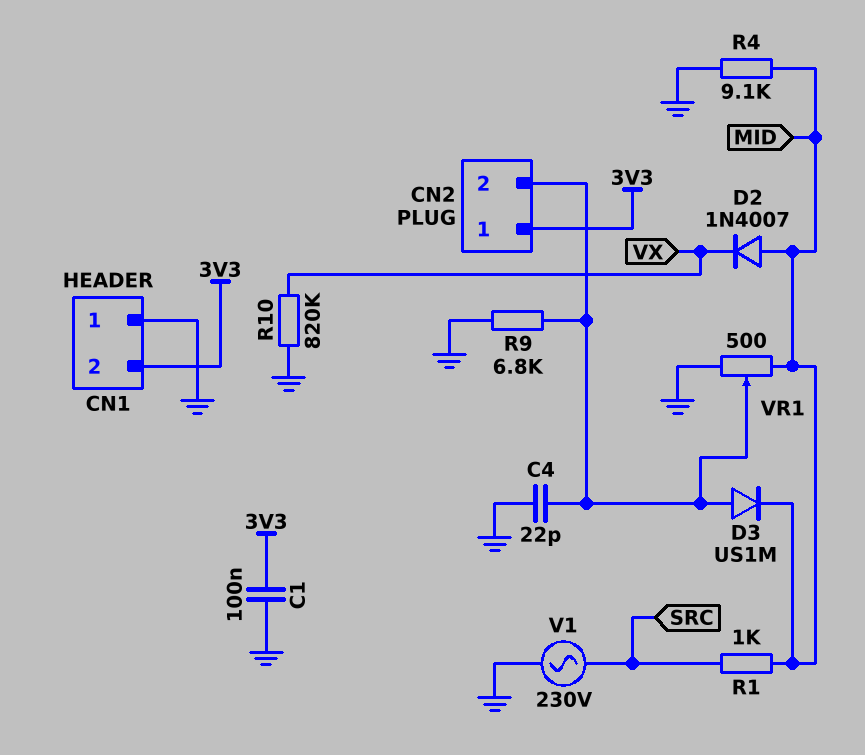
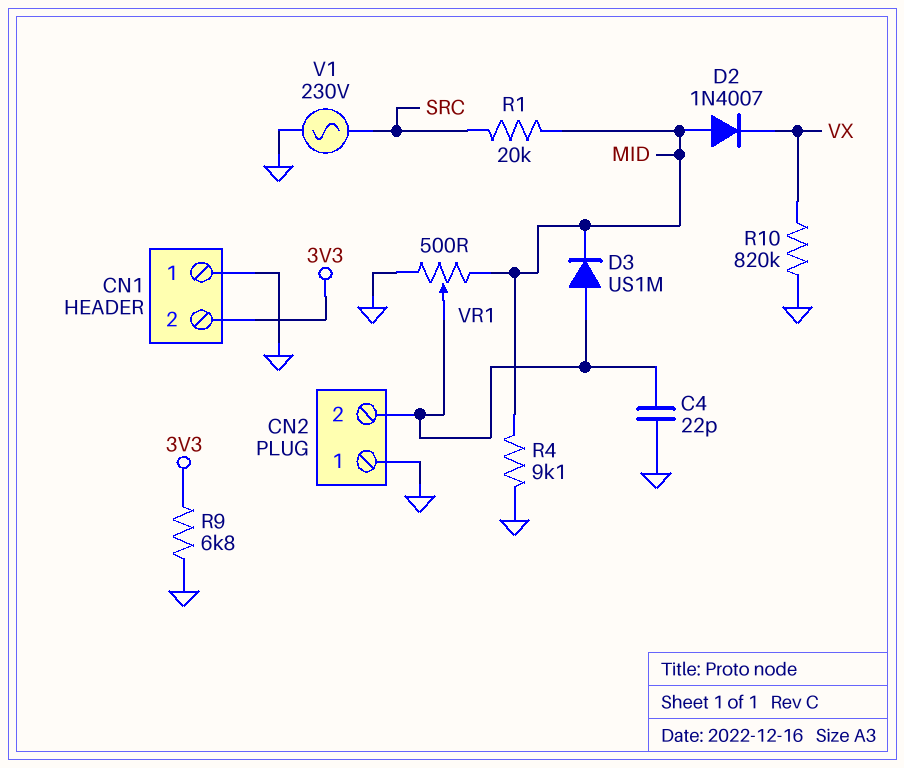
C1: 100nF (3V3, GND) -> none
CN2 pin 1: 3V3 -> GND
R1: 1k (MID, SRC) -> 20k (MID, SRC)
R9: 6.8k (CN2/2, GND) -> 6.8k (3V3, GND)

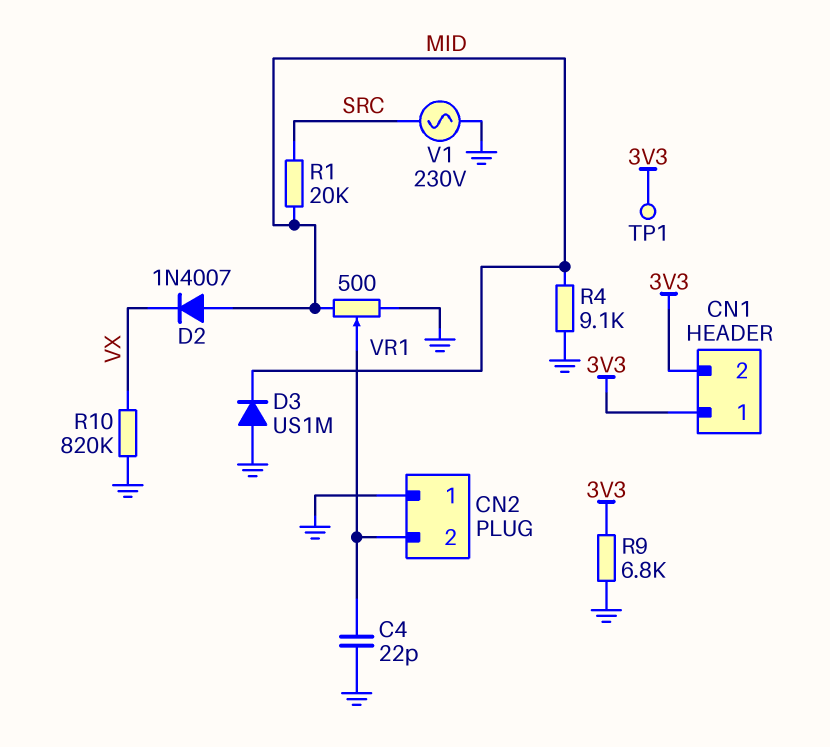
CN1 pin 1: GND -> 3V3
D3: diode US1M (A CN2/2, K MID) -> diode US1M (A GND, K MID)
TP1: none -> test point (3V3)

